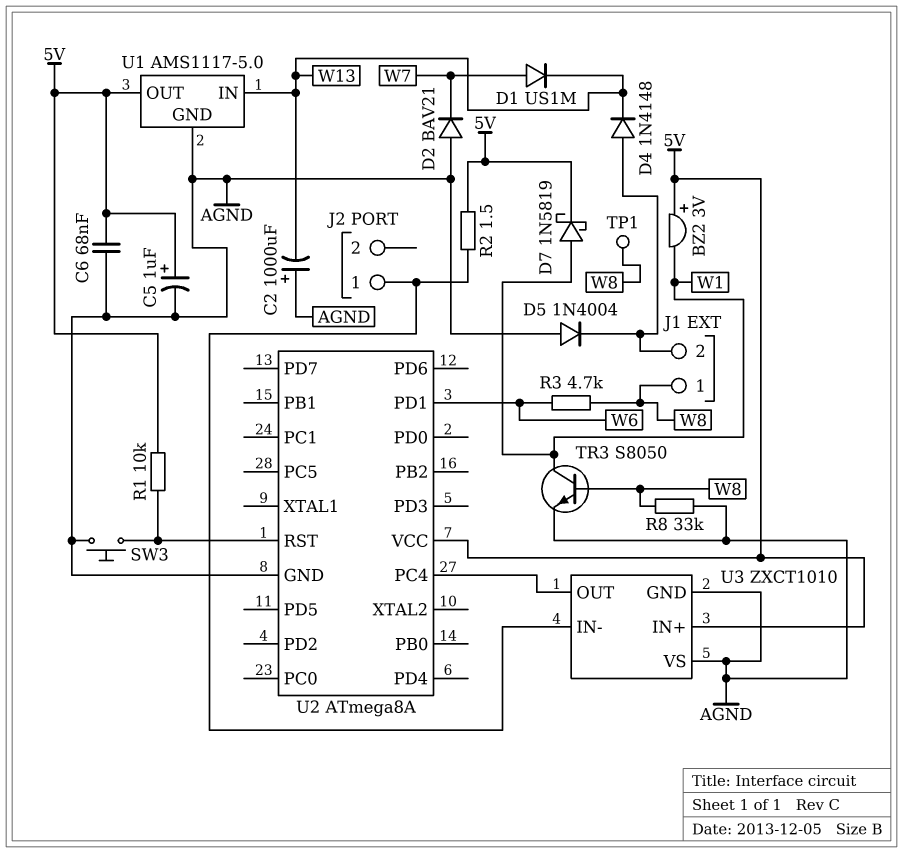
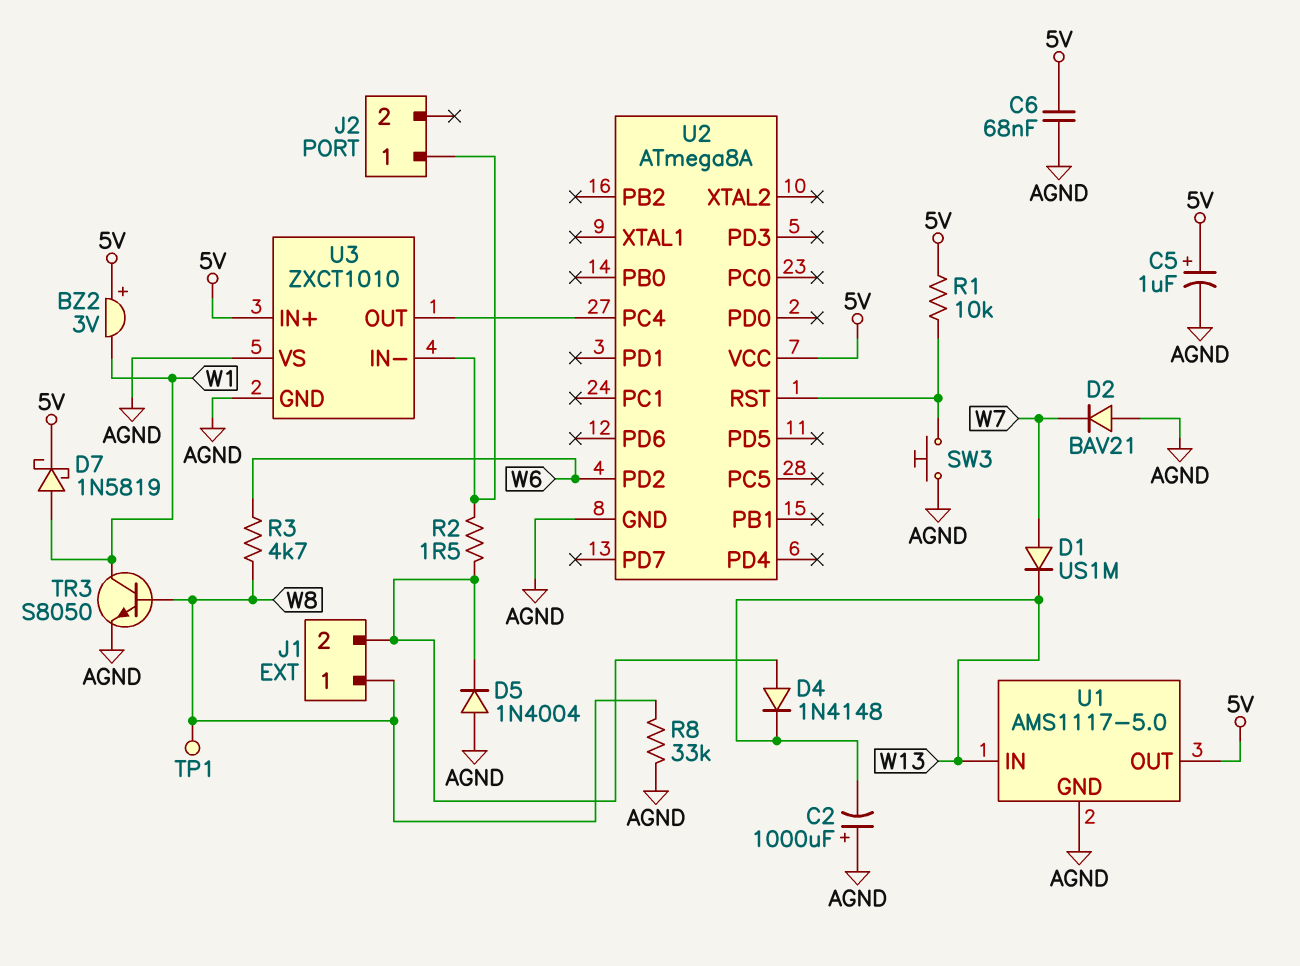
R2: 1.5 (5V, J2/1) -> 1.5 (J1/2, J2/1)
U2 pin PD1: W6 -> none
U2 pin PD2: none -> W6

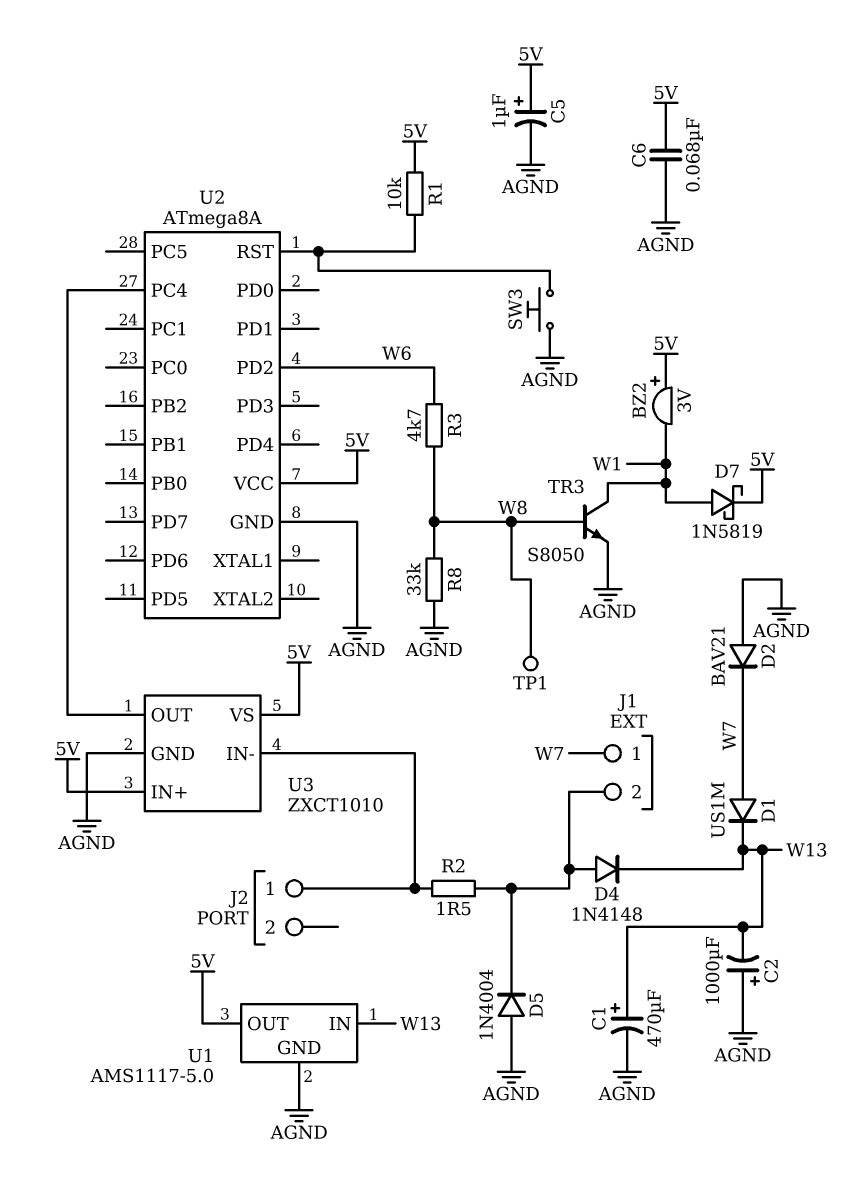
C1: none -> 470uF (plus W13, minus AGND)
J1 pin 1: W8 -> W7
U3 pin VS: AGND -> 5V

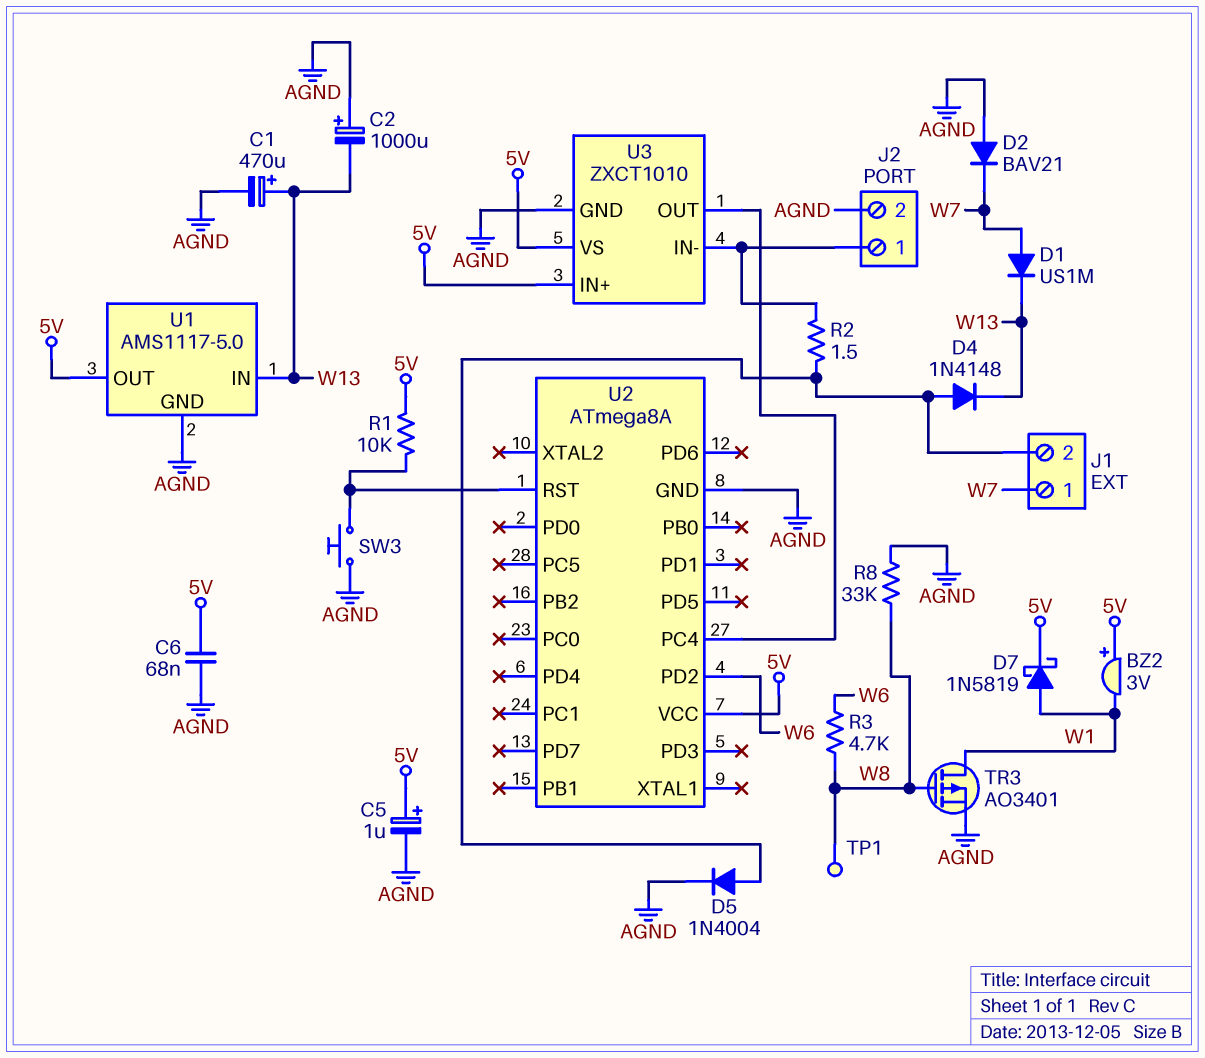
D5: diode 1N4004 (A AGND, K J1/2) -> diode 1N4004 (A J1/2, K AGND)
J2 pin 2: none -> AGND
TR3: NPN S8050 (B W8, C W1, E AGND) -> PMOS AO3401 (G W8, D W1, S AGND)

